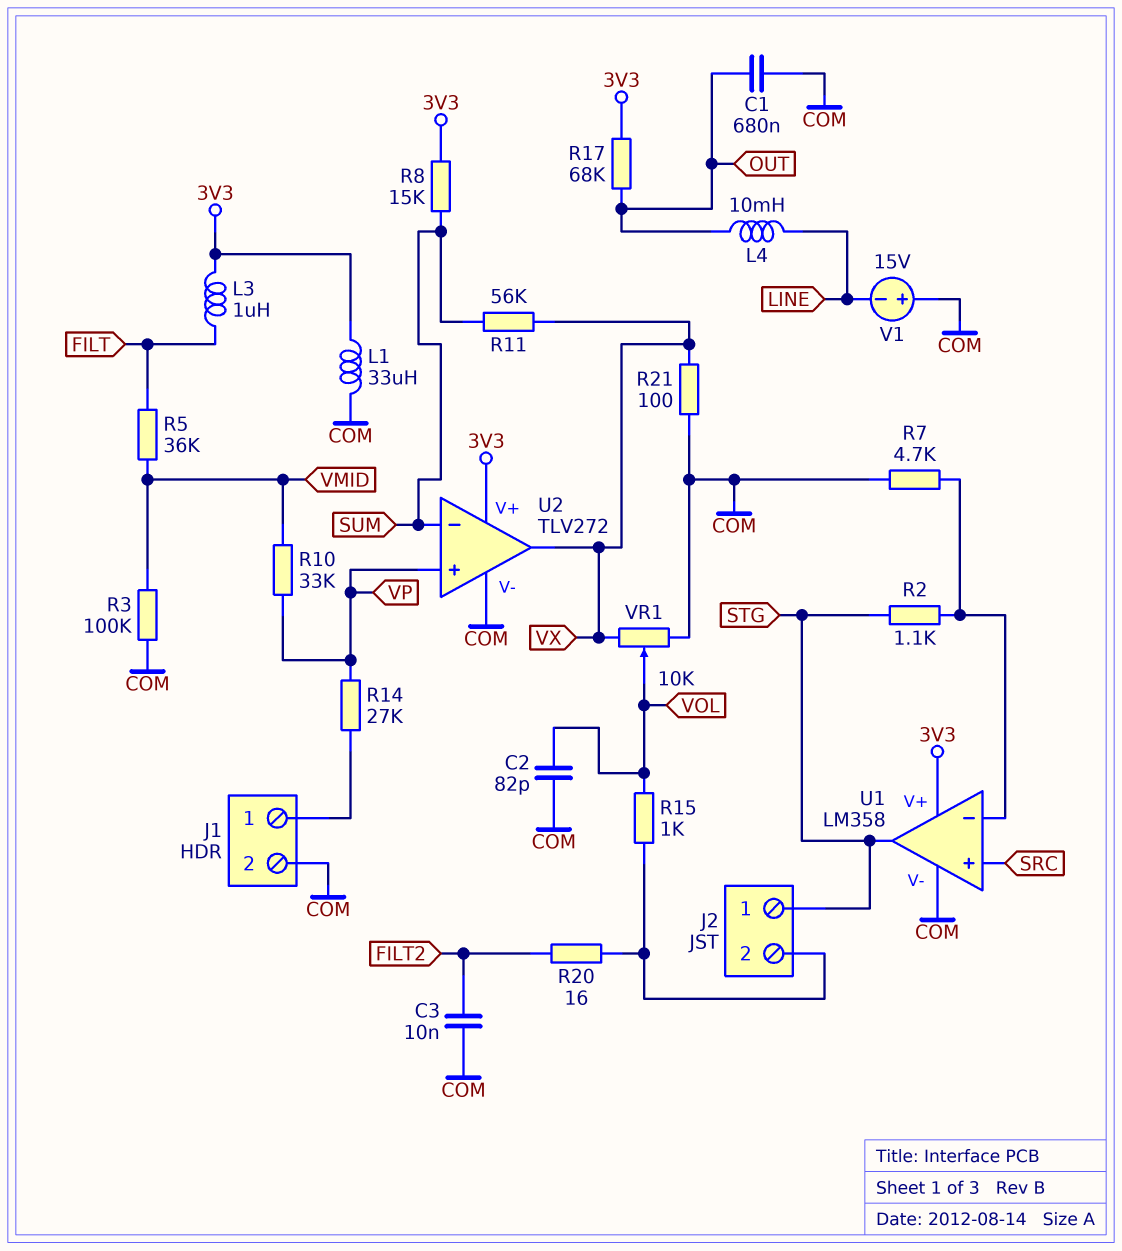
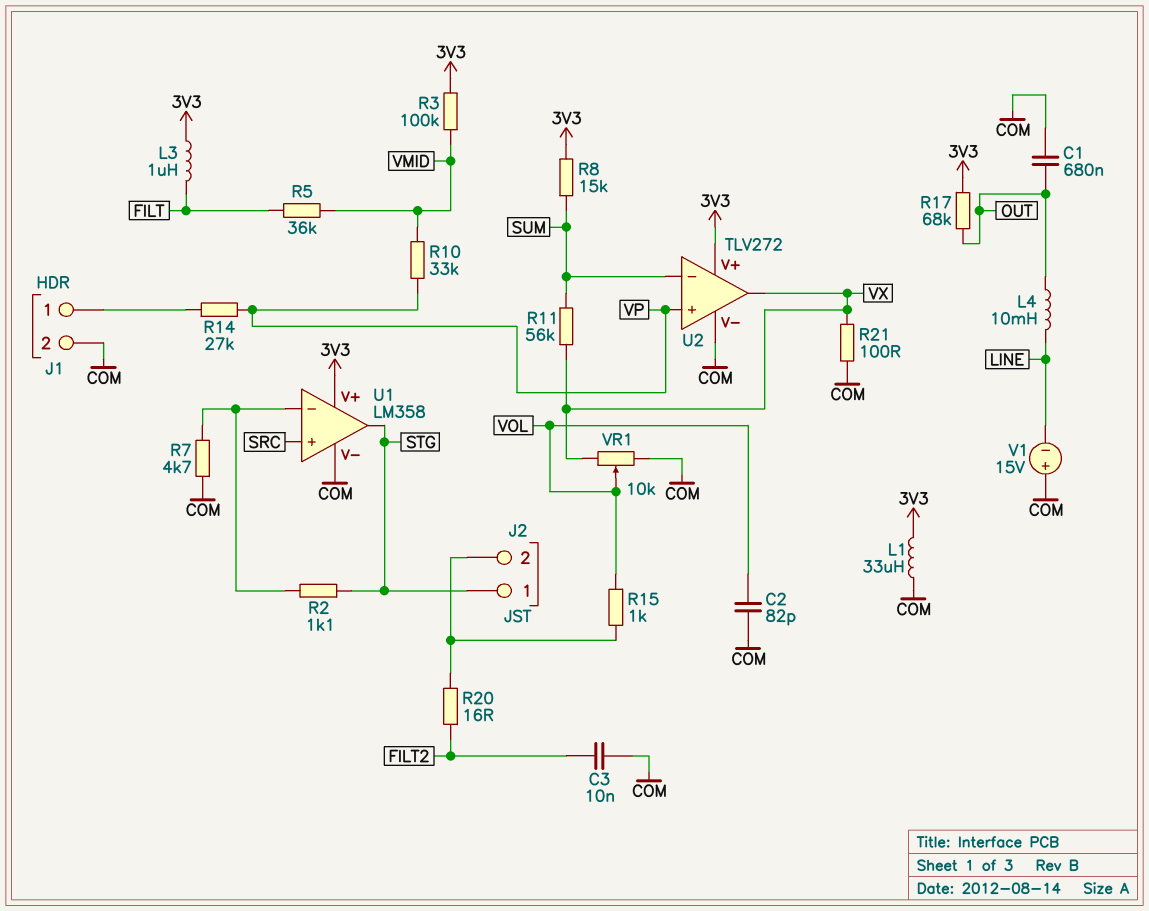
R3: 100k (COM, VMID) -> 100k (3V3, VMID)

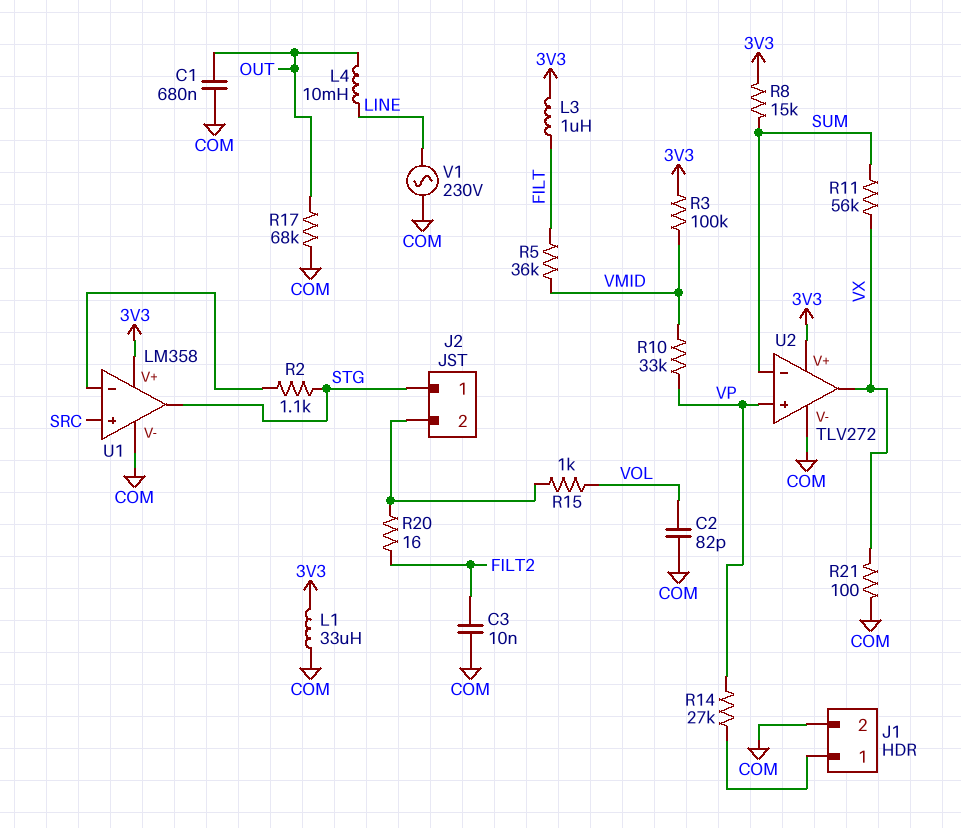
R7: 4.7k (COM, U1/in-) -> none
R17: 68k (3V3, OUT) -> 68k (COM, OUT)
V1: 15V (plus COM, minus LINE) -> AC 230V (COM, LINE)
VR1: 10k (COM, VX, wiper VOL) -> none

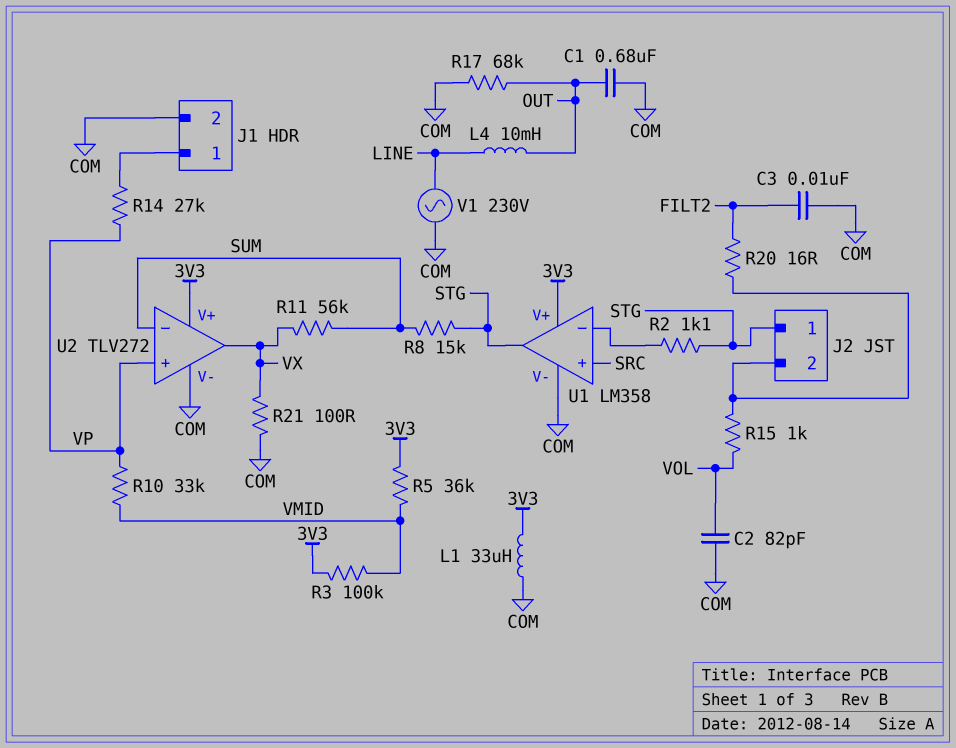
L3: 1uH (3V3, FILT) -> none
R5: 36k (FILT, VMID) -> 36k (3V3, VMID)
R8: 15k (3V3, SUM) -> 15k (STG, SUM)

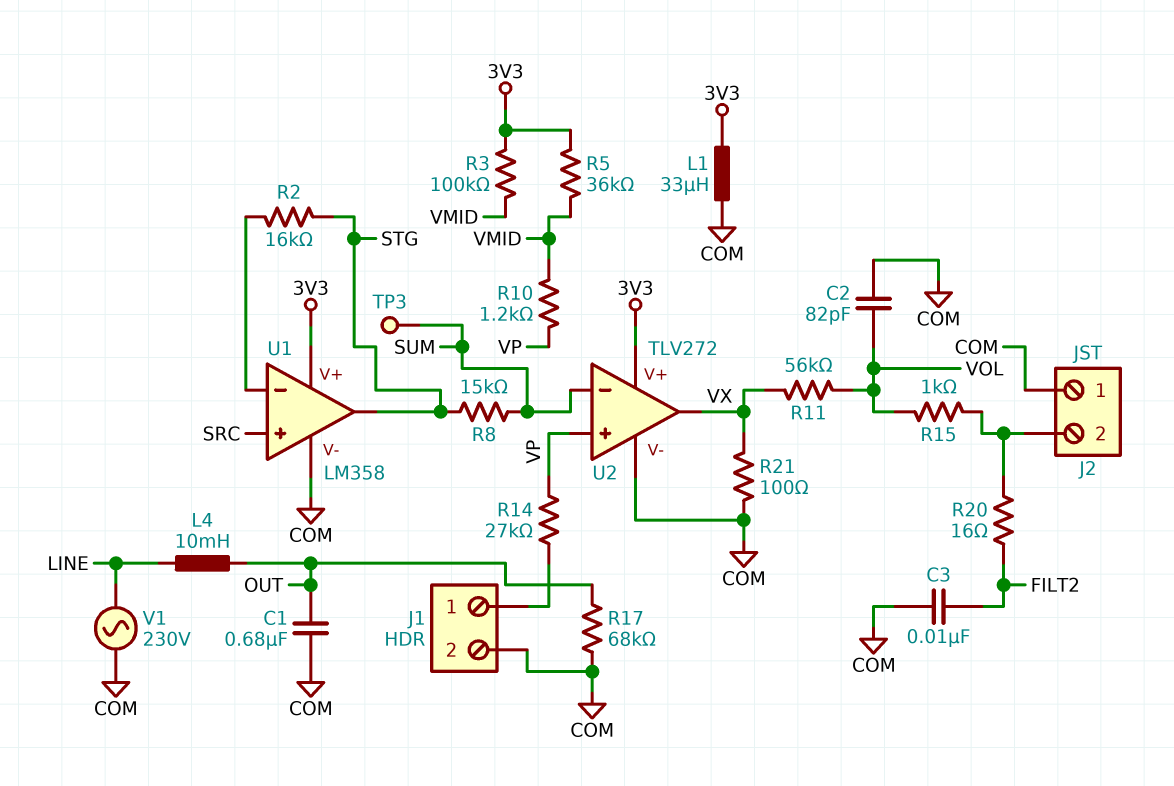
J2 pin 1: STG -> COM
R2: 1.1k (STG, U1/in-) -> 16k (STG, U1/in-)
R10: 33k (VMID, VP) -> 1.2k (VMID, VP)
R11: 56k (SUM, VX) -> 56k (VOL, VX)
TP3: none -> test point (SUM)

